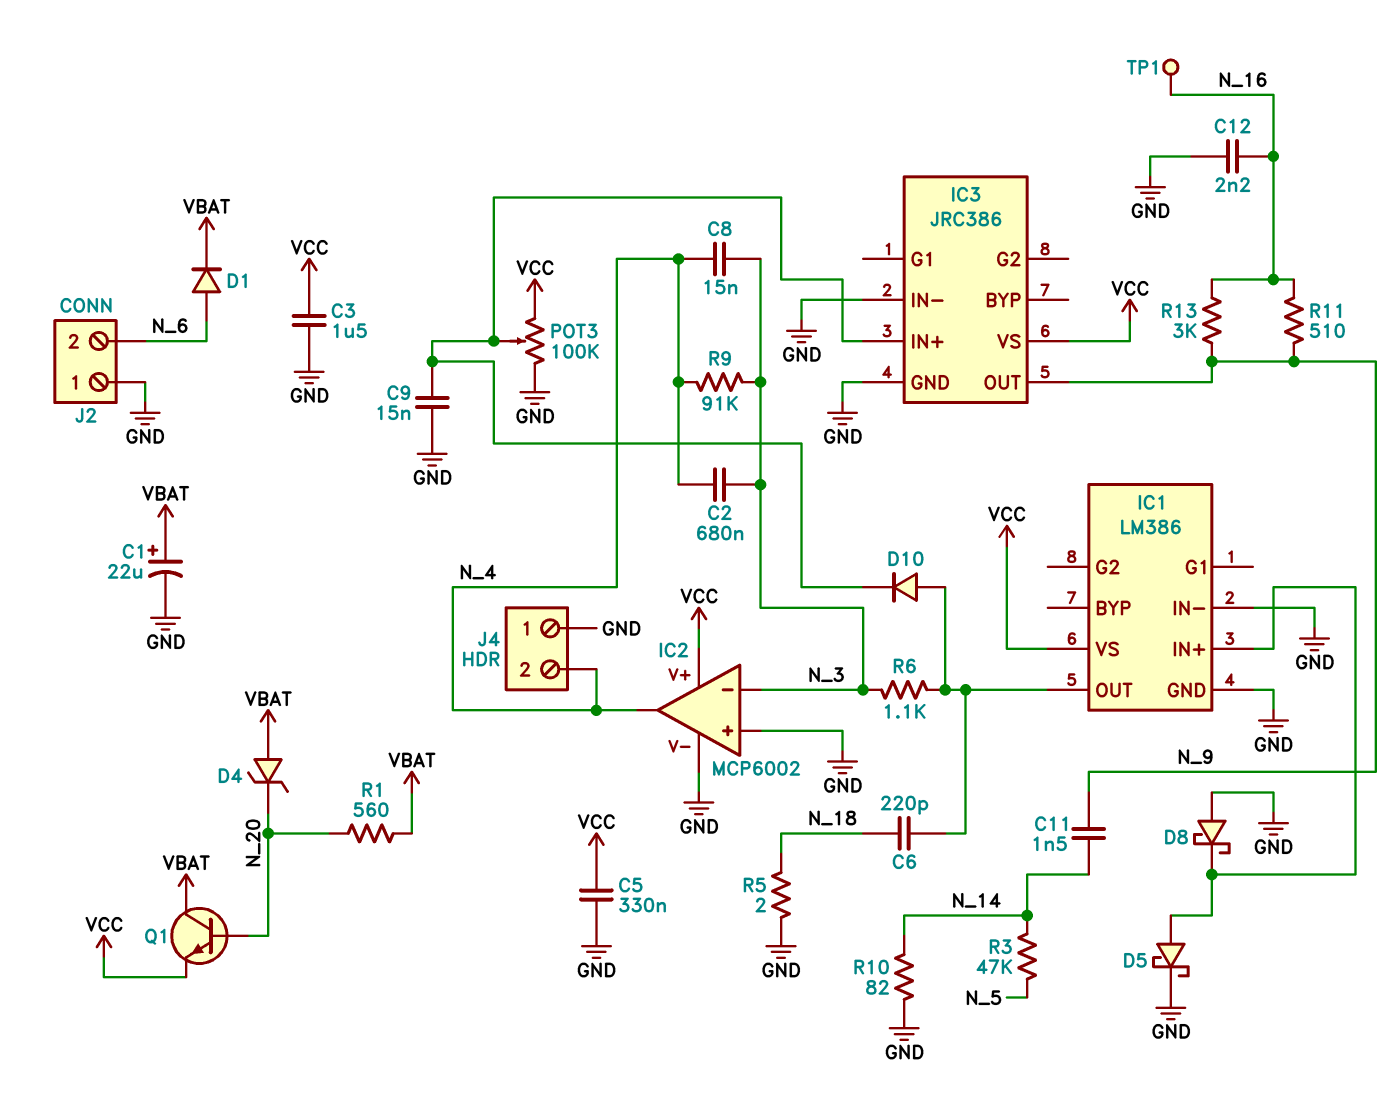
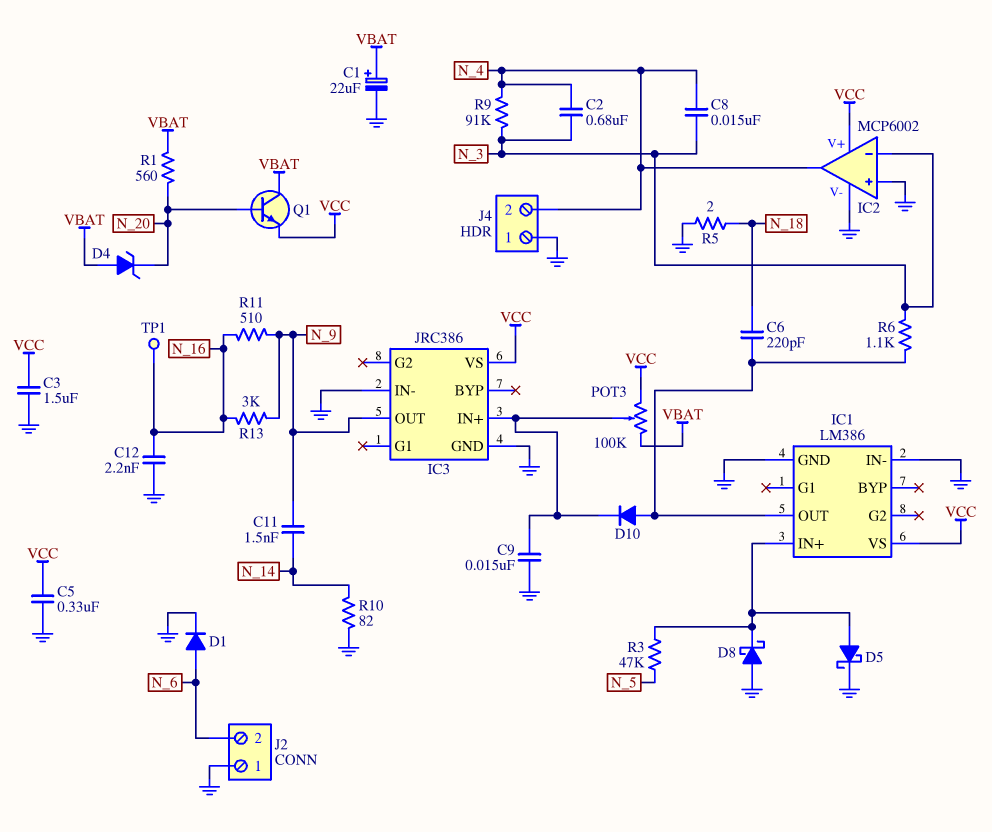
D1: diode (A N_6, K VBAT) -> diode (A N_6, K GND)
POT3: 100k (GND, VCC, wiper IC3/IN+) -> 100k (VBAT, VCC, wiper IC3/IN+)
R3: 47k (N_5, N_14) -> 47k (IC1/IN+, N_5)

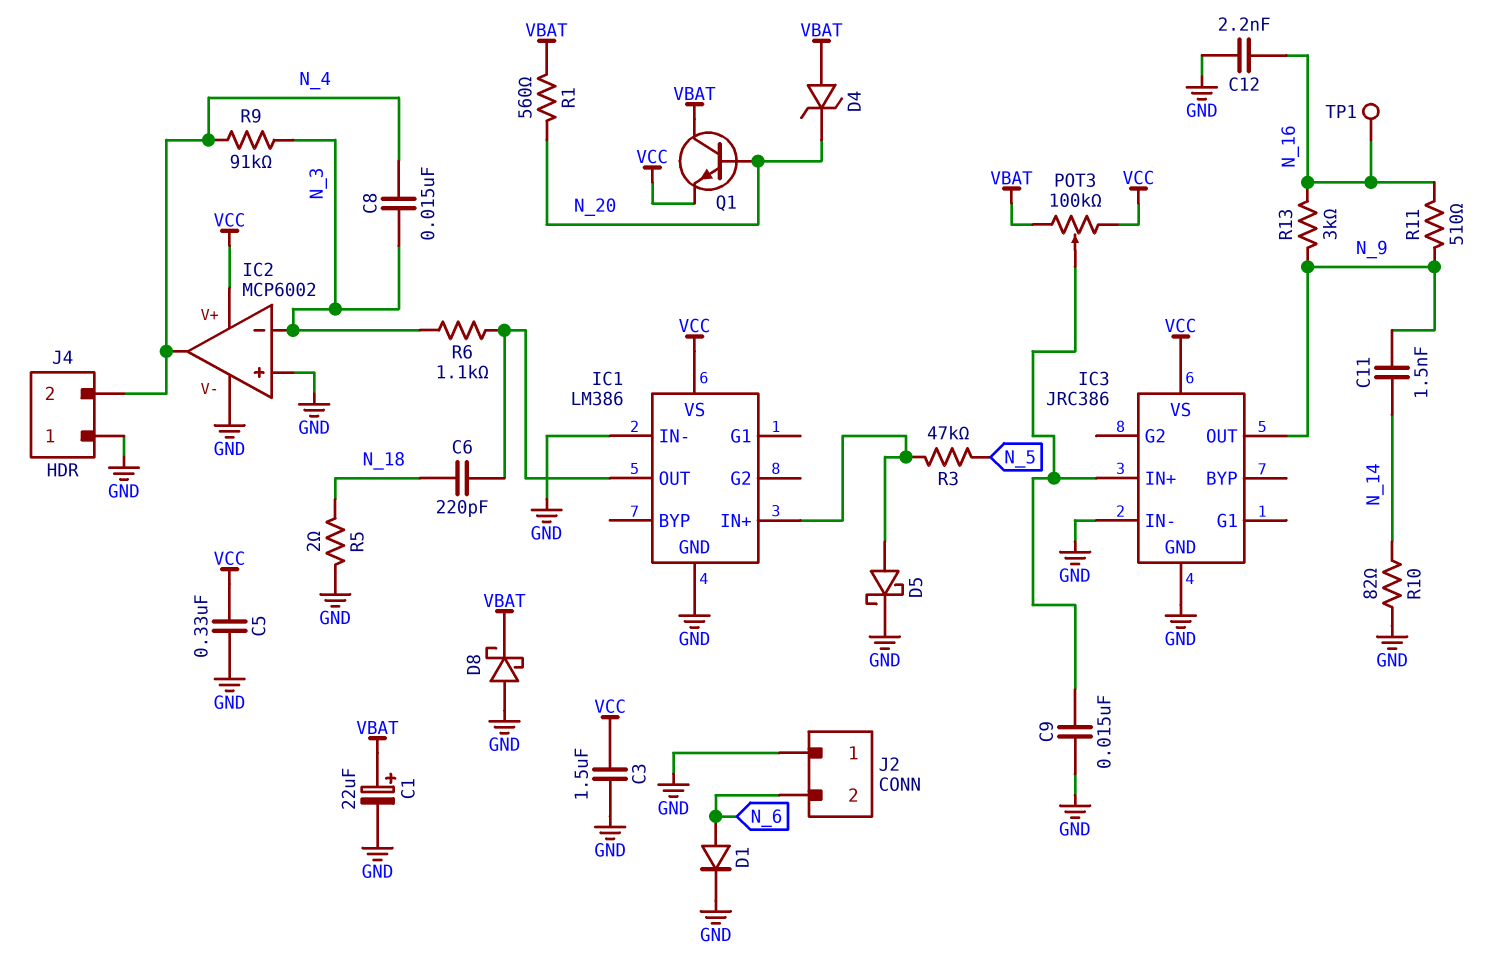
C2: 680nF (N_3, N_4) -> none
D8: schottky (A GND, K IC1/IN+) -> schottky (A GND, K VBAT)
D10: diode (A IC1/OUT, K IC3/IN+) -> none

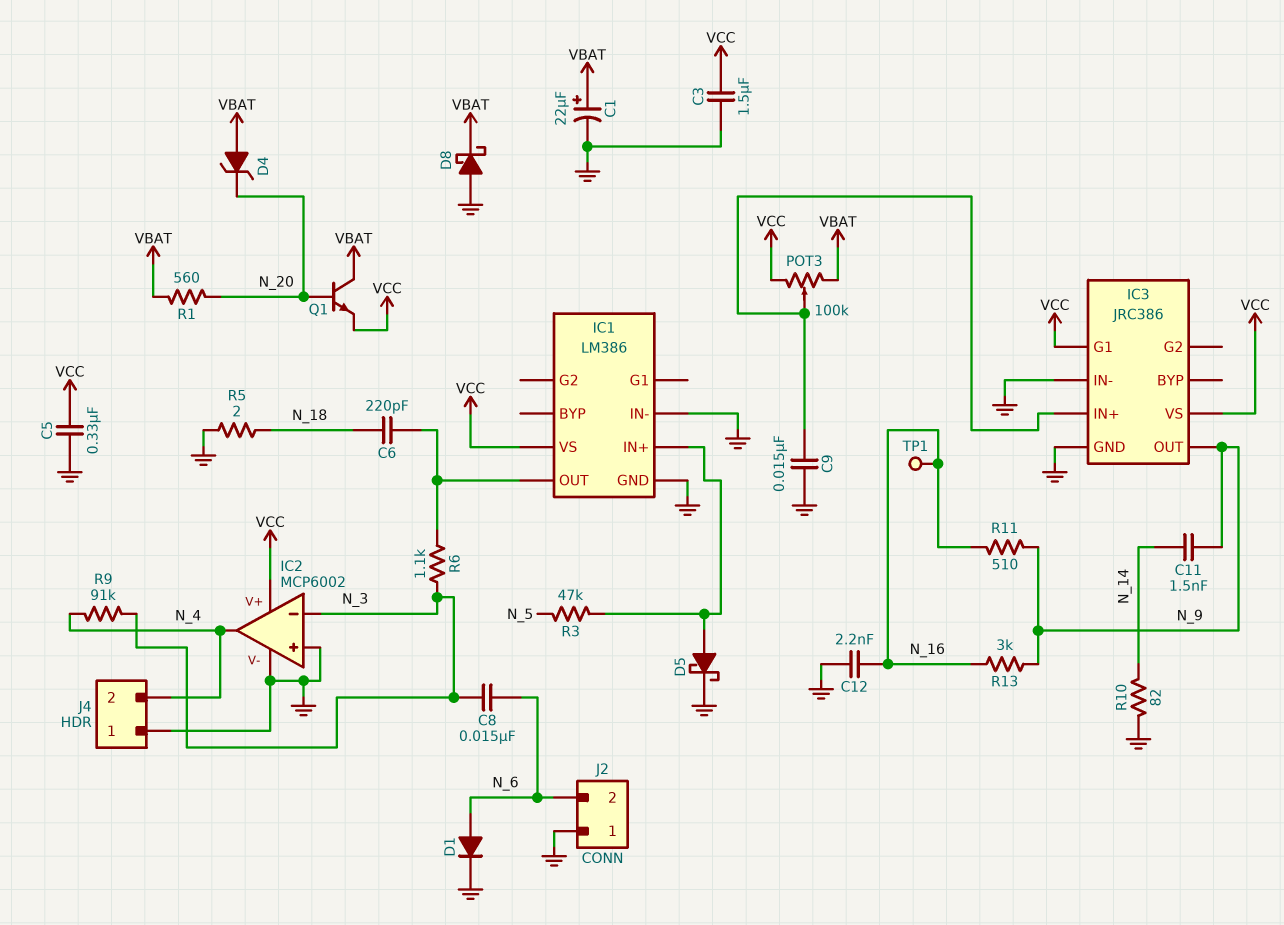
C8: 15nF (N_3, N_4) -> 15nF (N_3, N_6)
IC3 pin G1: none -> VCC

